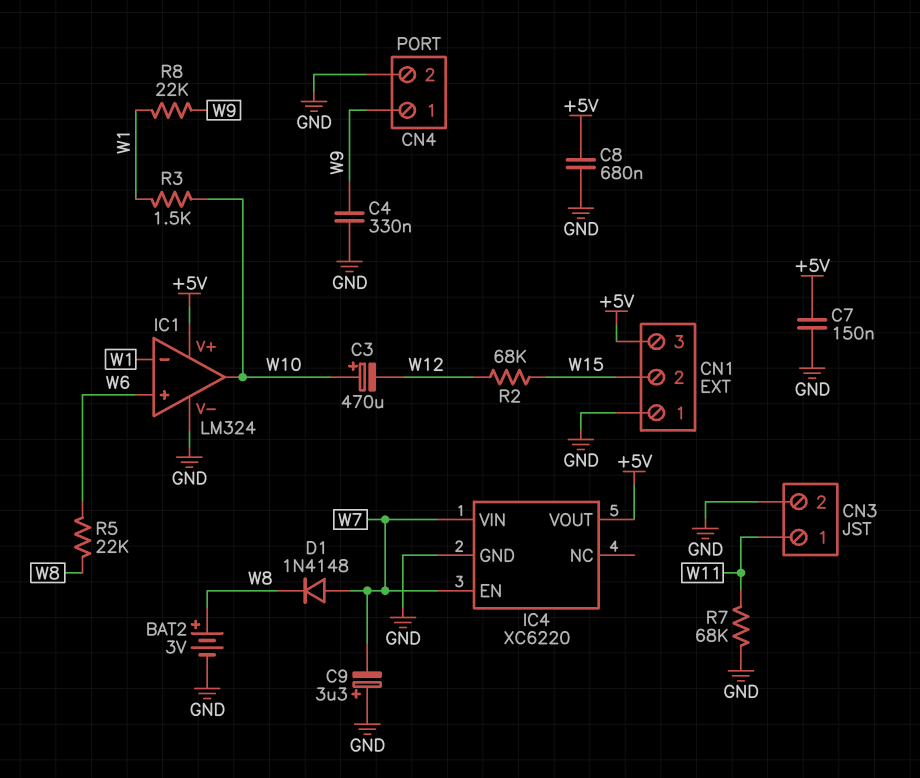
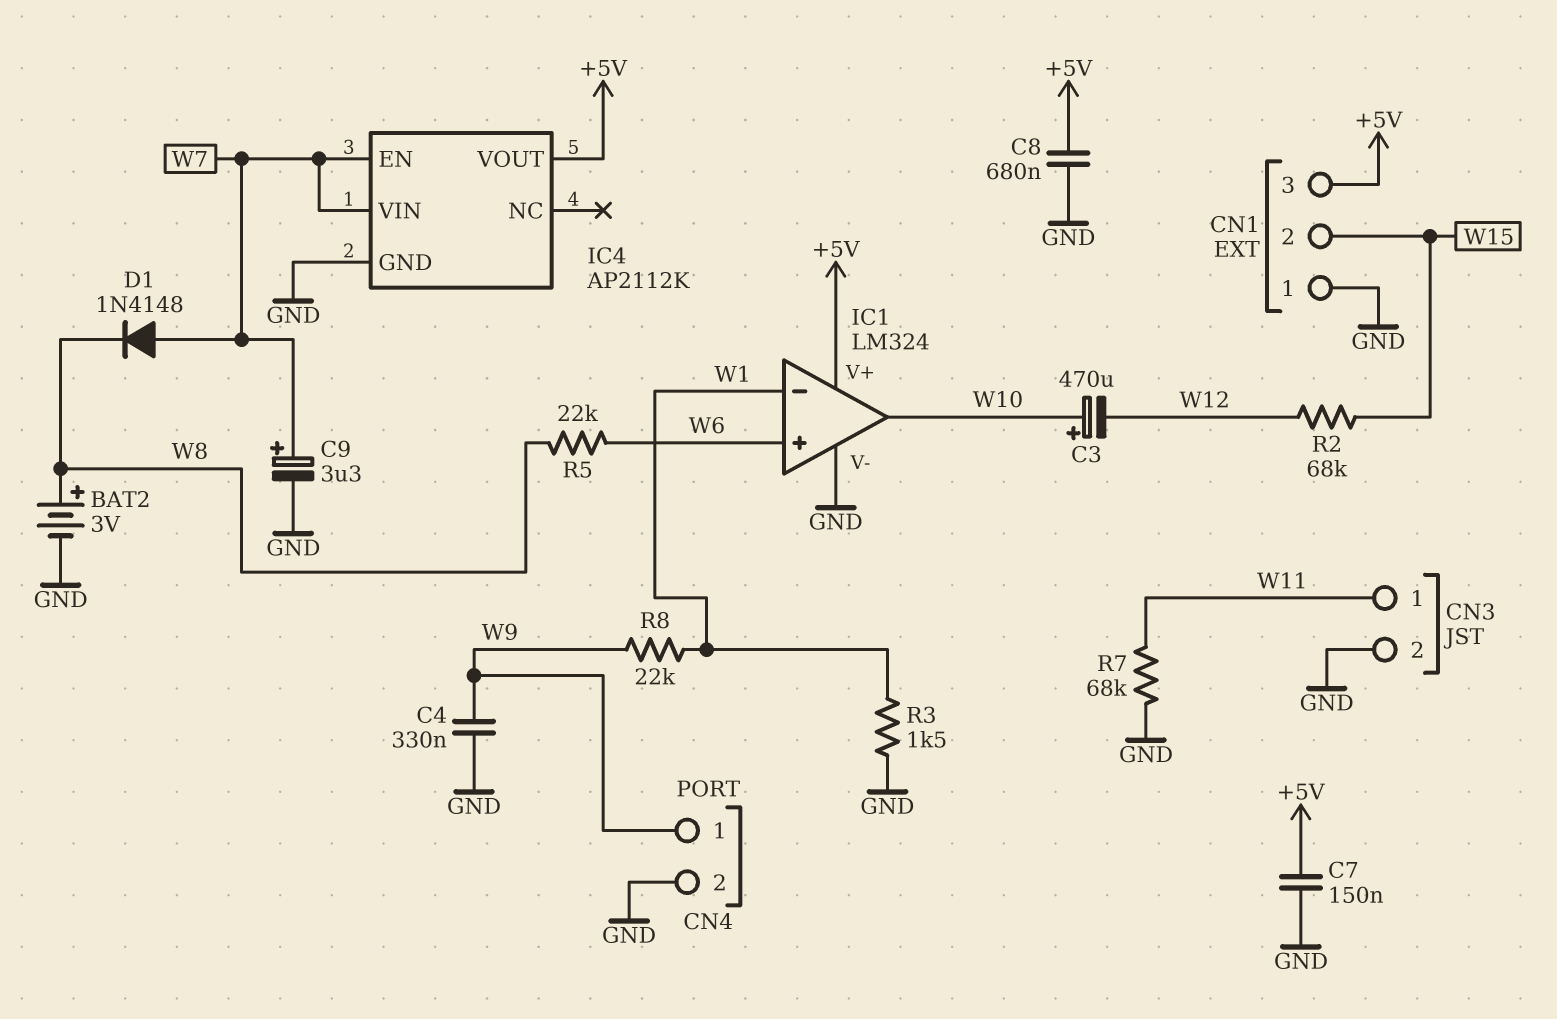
C9: 3.3uF (plus GND, minus W7) -> 3.3uF (plus W7, minus GND)
IC4: XC6220 -> AP2112K
R3: 1.5k (W1, W10) -> 1.5k (GND, W1)

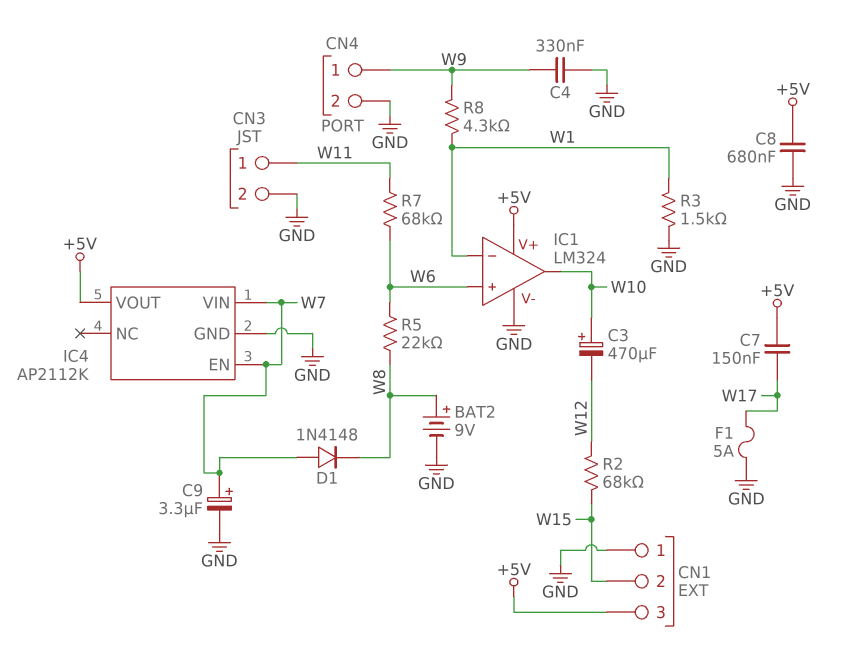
BAT2: 3V (plus W8, minus GND) -> 9V (plus W8, minus GND)
C7: 150nF (+5V, GND) -> 150nF (+5V, W17)
F1: none -> 5A (GND, W17)
R7: 68k (GND, W11) -> 68k (W6, W11)
R8: 22k (W1, W9) -> 4.3k (W1, W9)

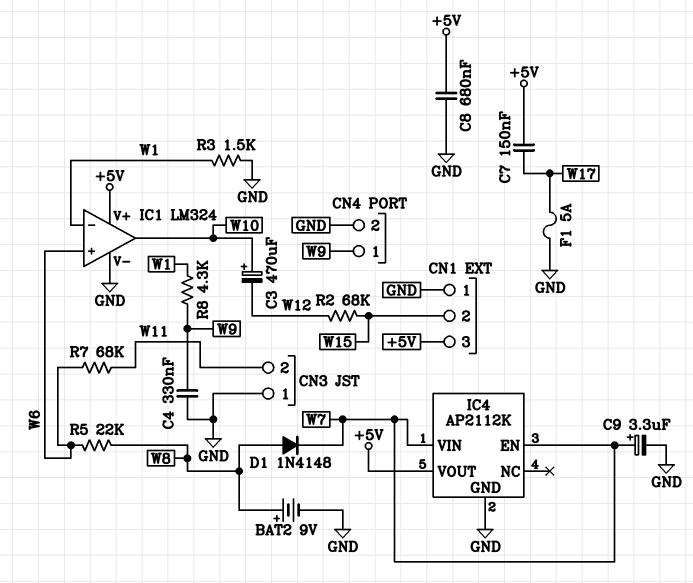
CN3 pin 1: W11 -> GND
CN3 pin 2: GND -> W11
D1: diode 1N4148 (A W7, K W8) -> diode 1N4148 (A W8, K W7)

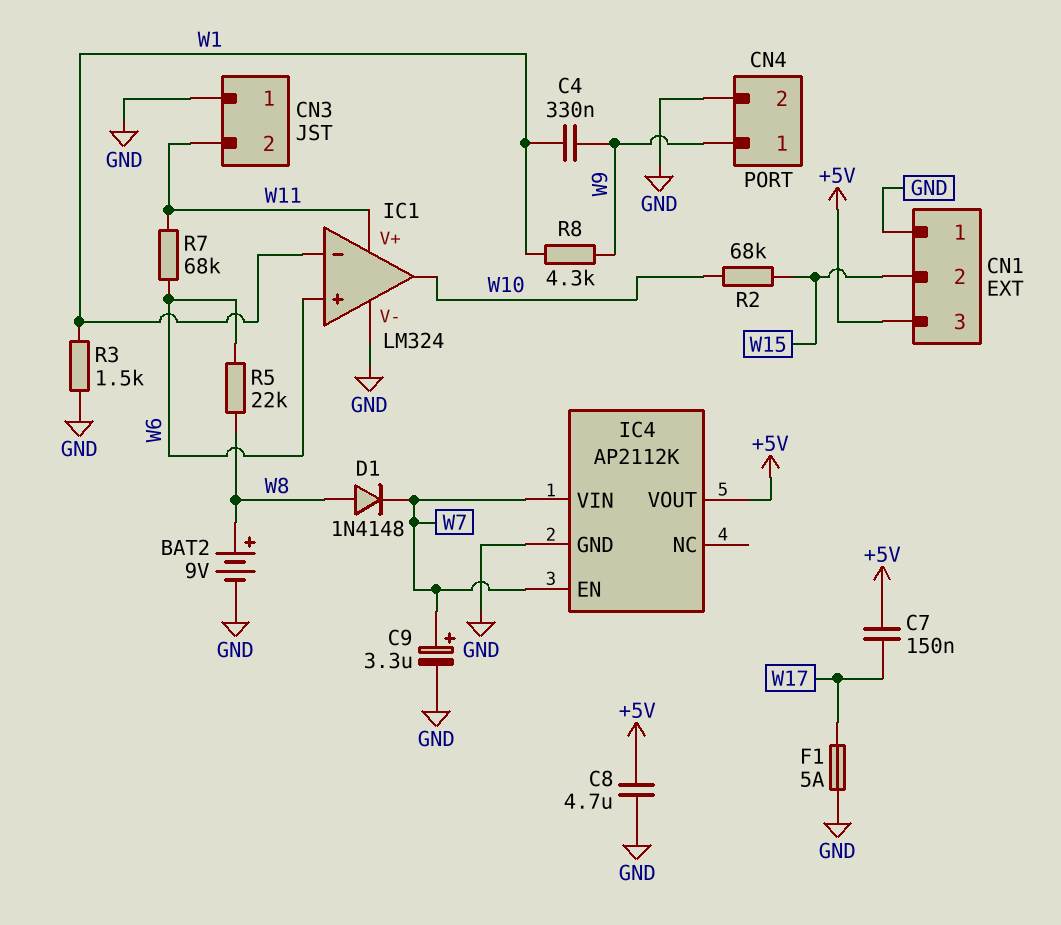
C3: 470uF (plus W10, minus W12) -> none
C4: 330nF (GND, W9) -> 330nF (W1, W9)
C8: 680nF (+5V, GND) -> 4.7uF (+5V, GND)
IC1 pin V+: +5V -> W11
R2: 68k (W12, W15) -> 68k (W10, W15)

